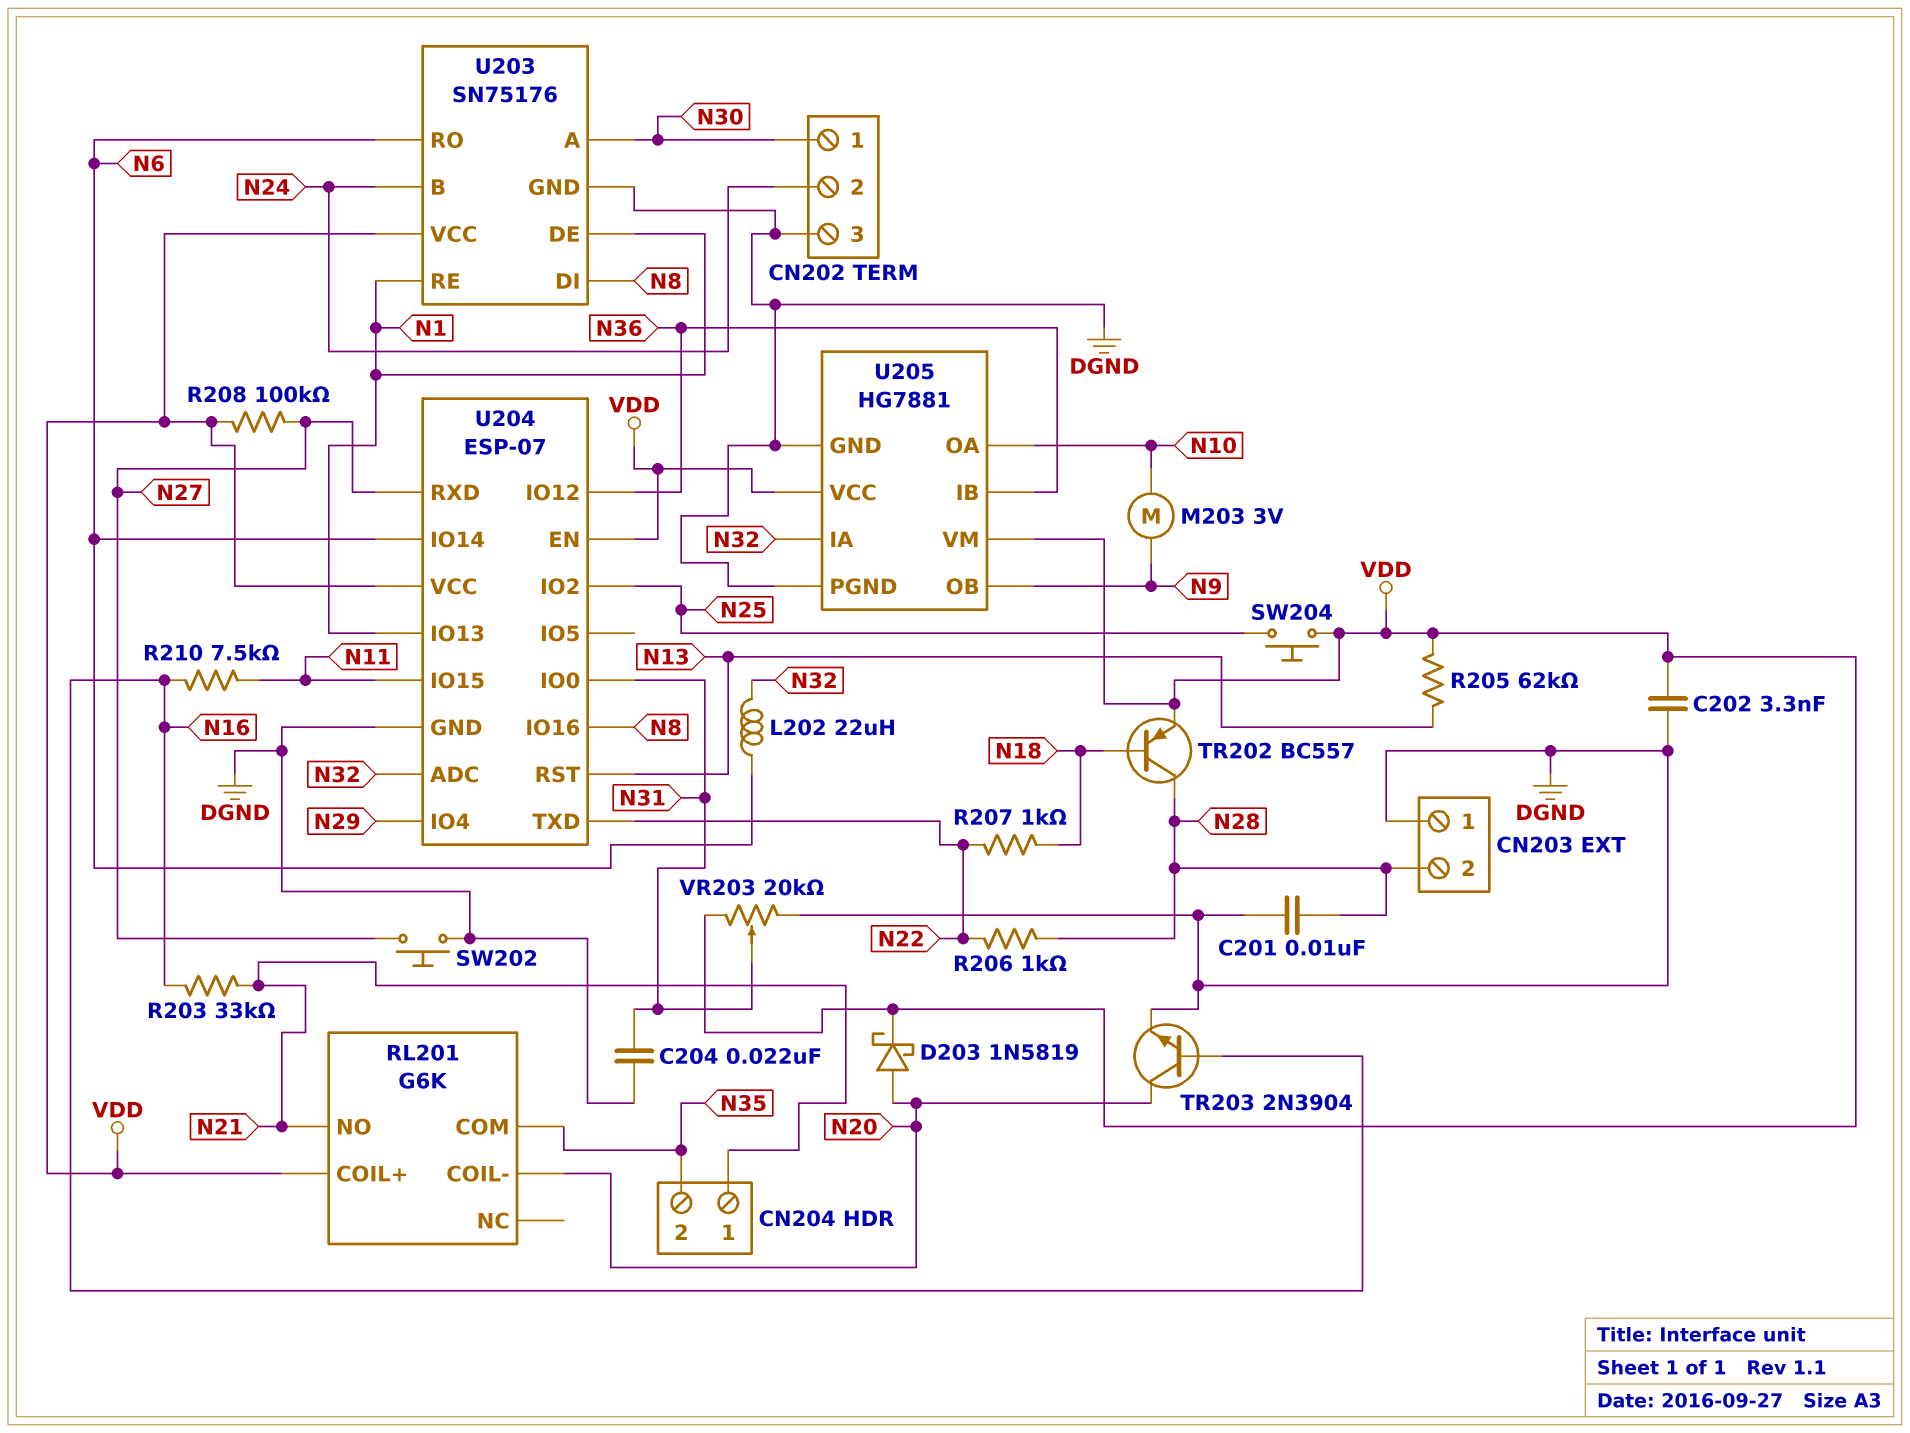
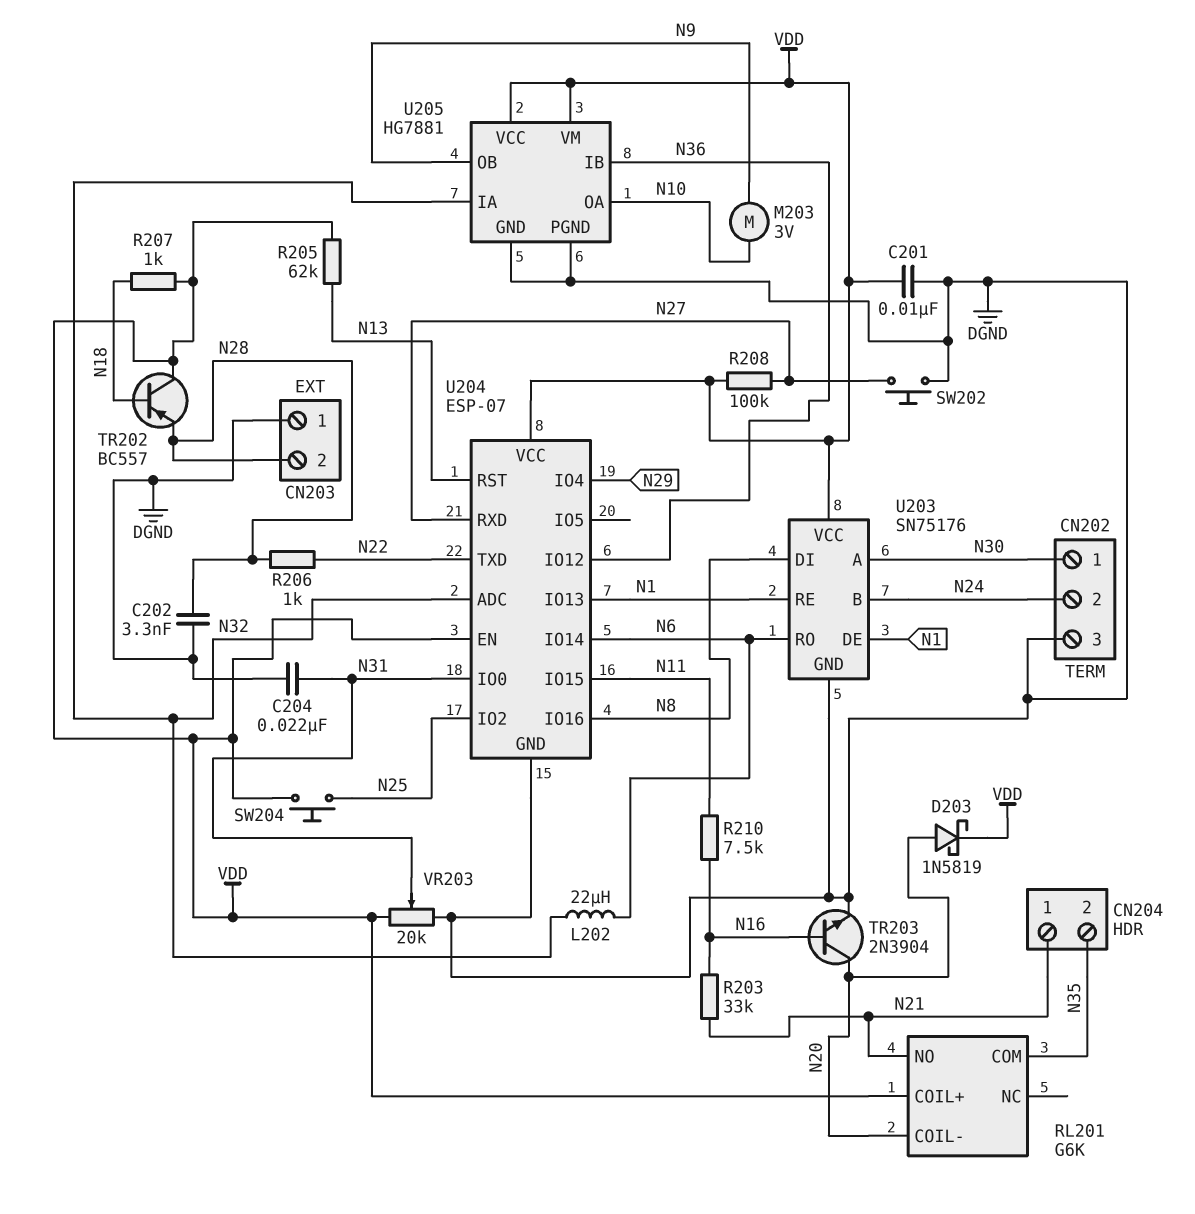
C201: 10nF (DGND, N28) -> 10nF (DGND, VDD)
C202: 3.3nF (DGND, VDD) -> 3.3nF (DGND, N28)
R207: 1k (N18, N22) -> 1k (N18, VDD)
TR202: PNP BC557 (B N18, C N28, E VDD) -> PNP BC557 (B N18, C VDD, E N28)

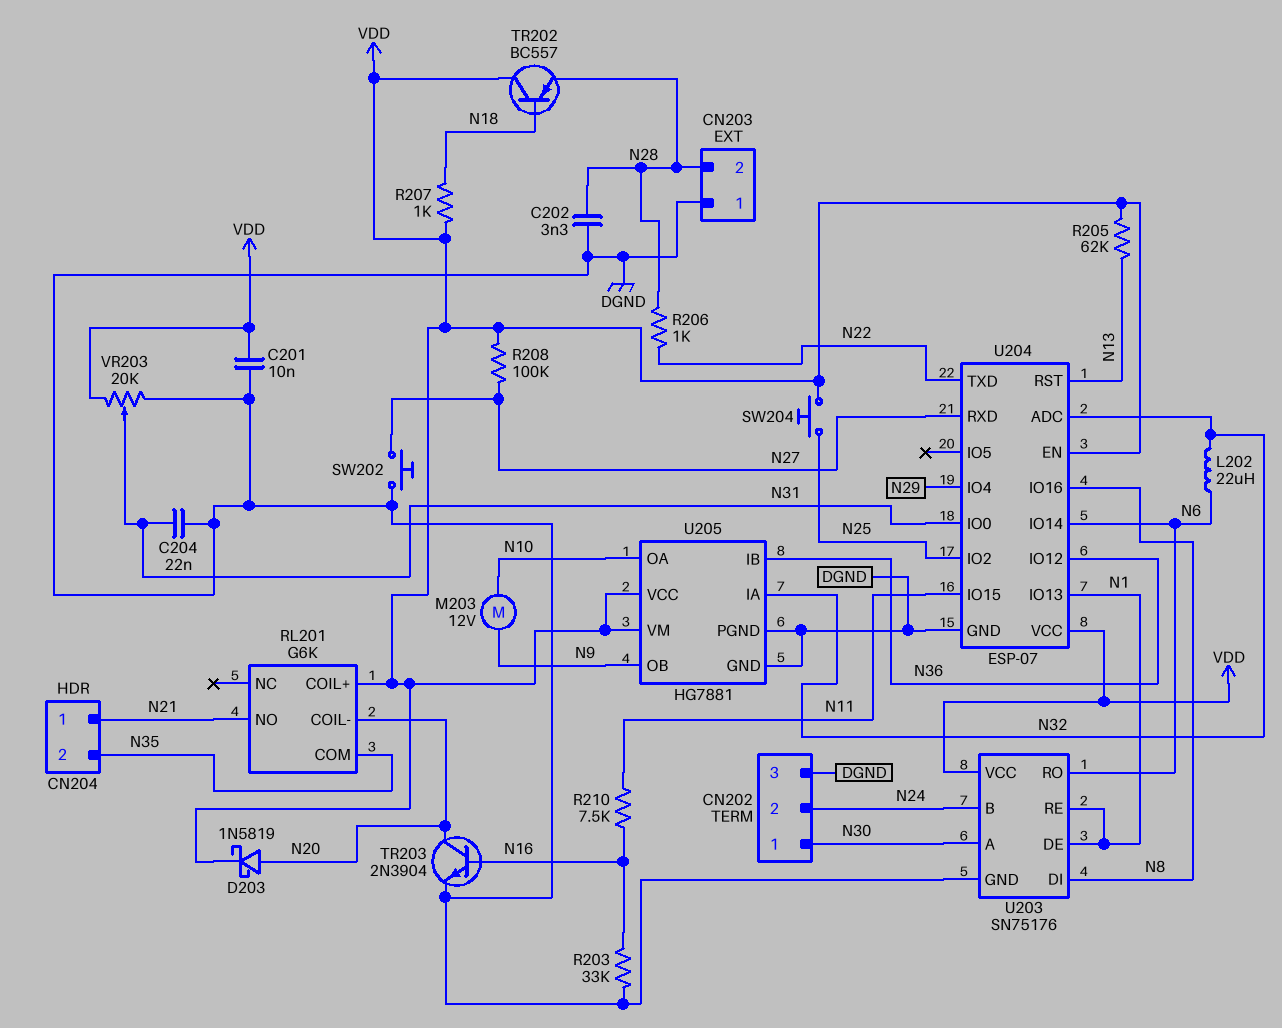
M203: motor 3V (N9, N10) -> motor 12V (N9, N10)
R203: 33k (N16, N21) -> 33k (DGND, N16)

